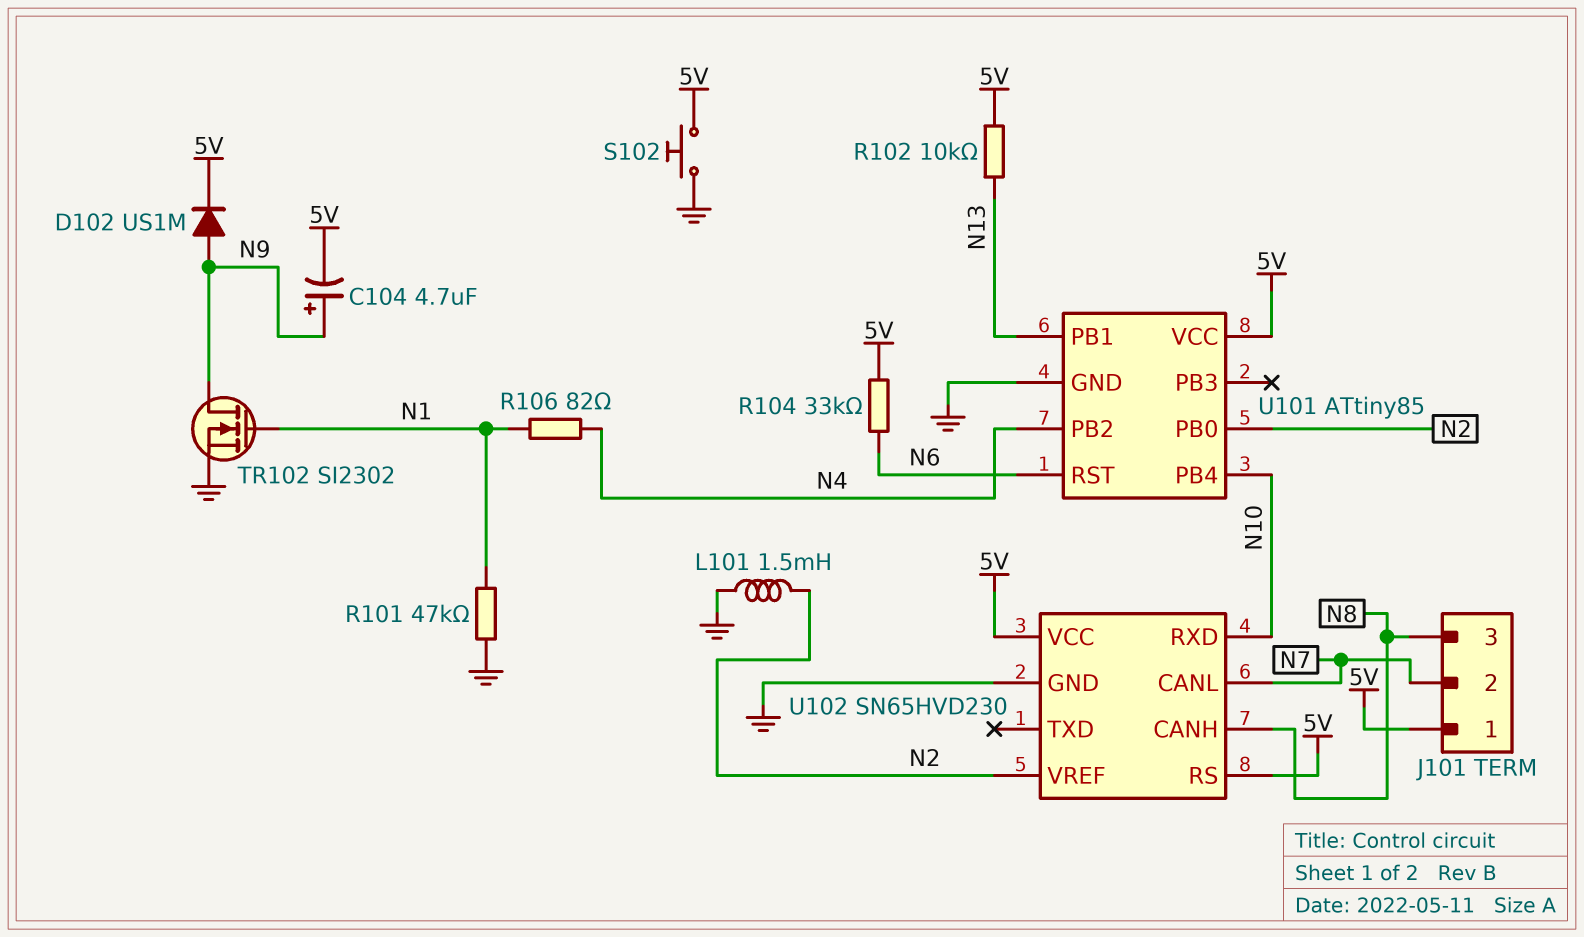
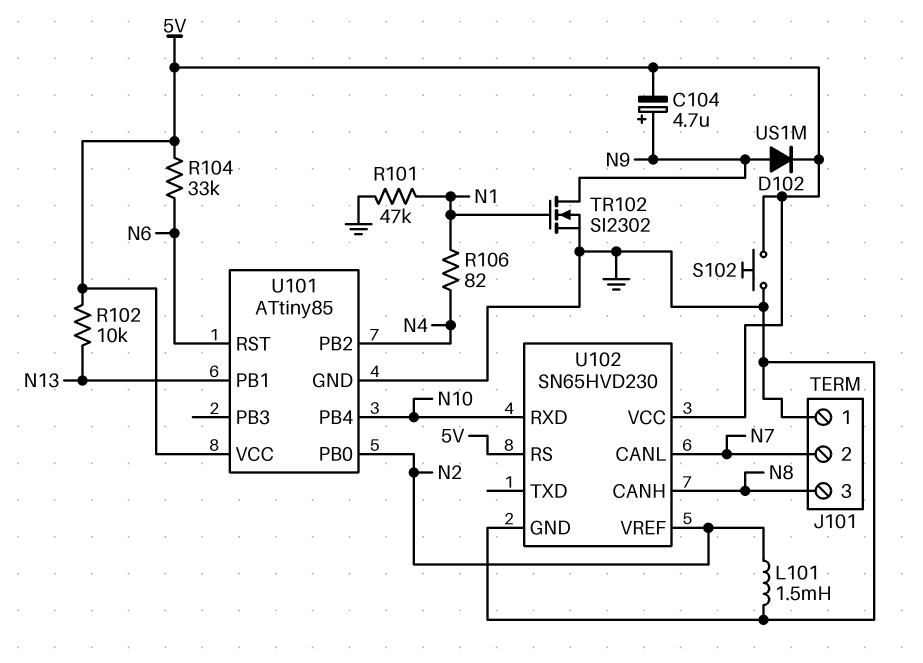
J101 pin 1: 5V -> GND

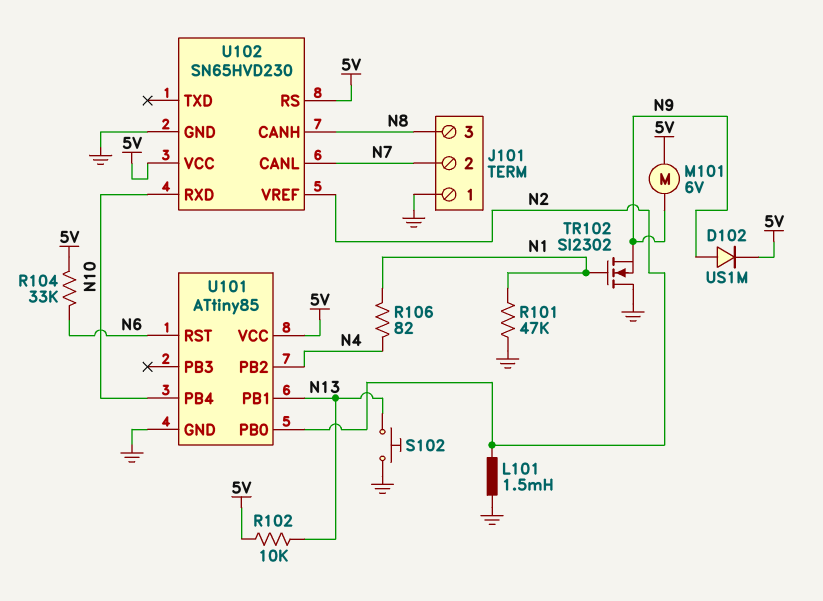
C104: 4.7uF (plus N9, minus 5V) -> none
M101: none -> motor 6V (5V, N9)
S102: button (5V, GND) -> button (GND, N13)
TR102: NMOS SI2302 (G N1, D N9, S GND) -> NMOS SI2302 (G N1, D GND, S N9)

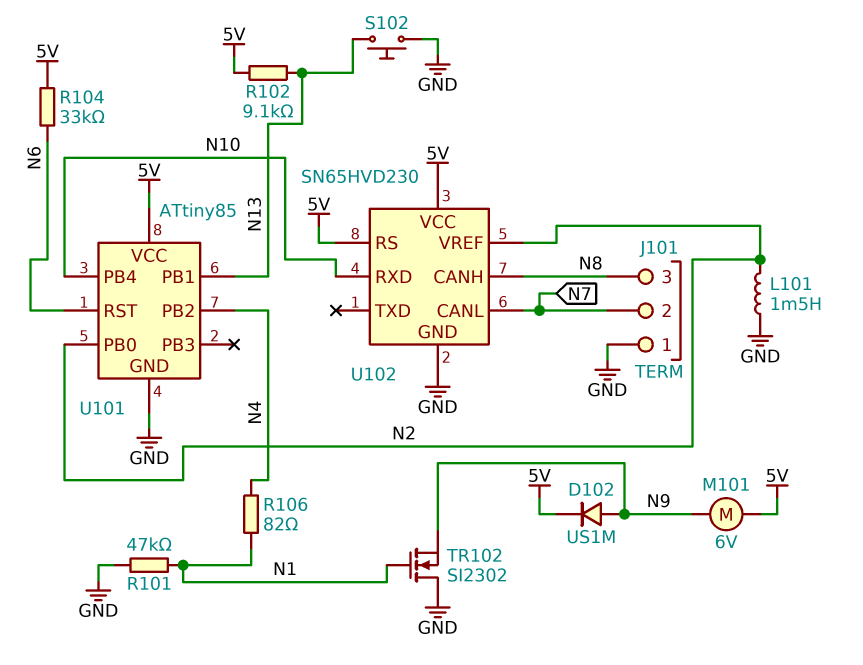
R102: 10k (5V, N13) -> 9.1k (5V, N13)

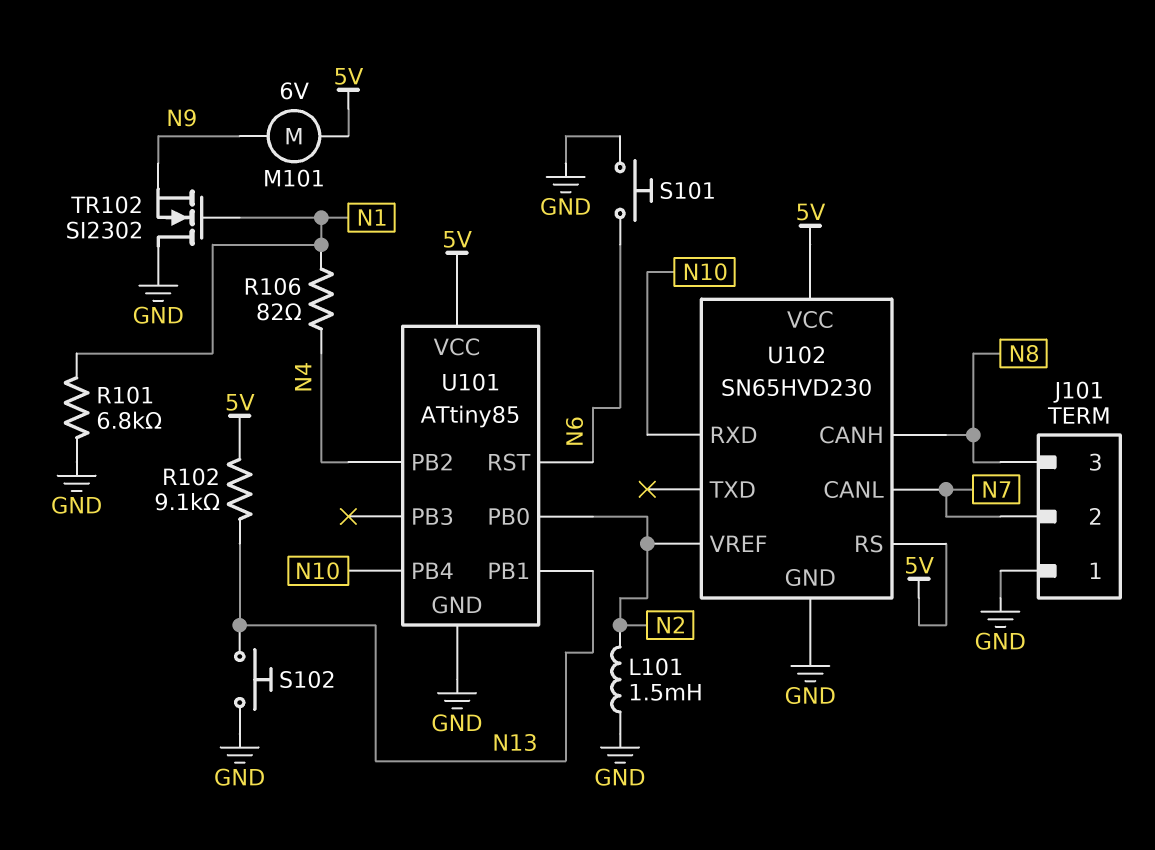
D102: diode US1M (A N9, K 5V) -> none
R101: 47k (GND, N1) -> 6.8k (GND, N1)
R104: 33k (5V, N6) -> none
S101: none -> button (GND, N6)

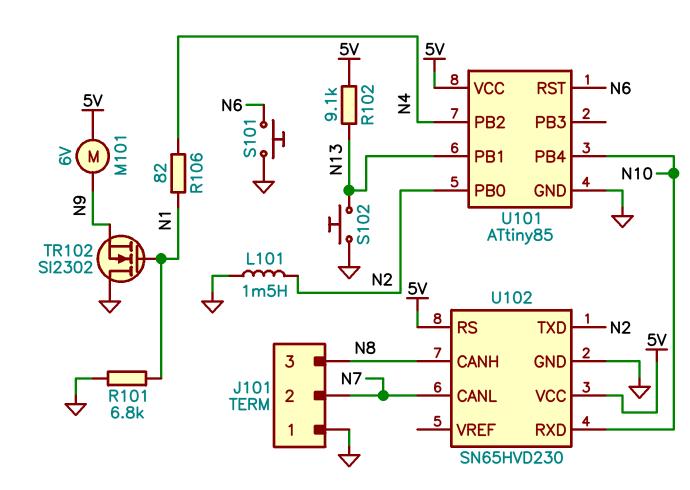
U102 pin TXD: none -> N2
U102 pin VREF: N2 -> none

